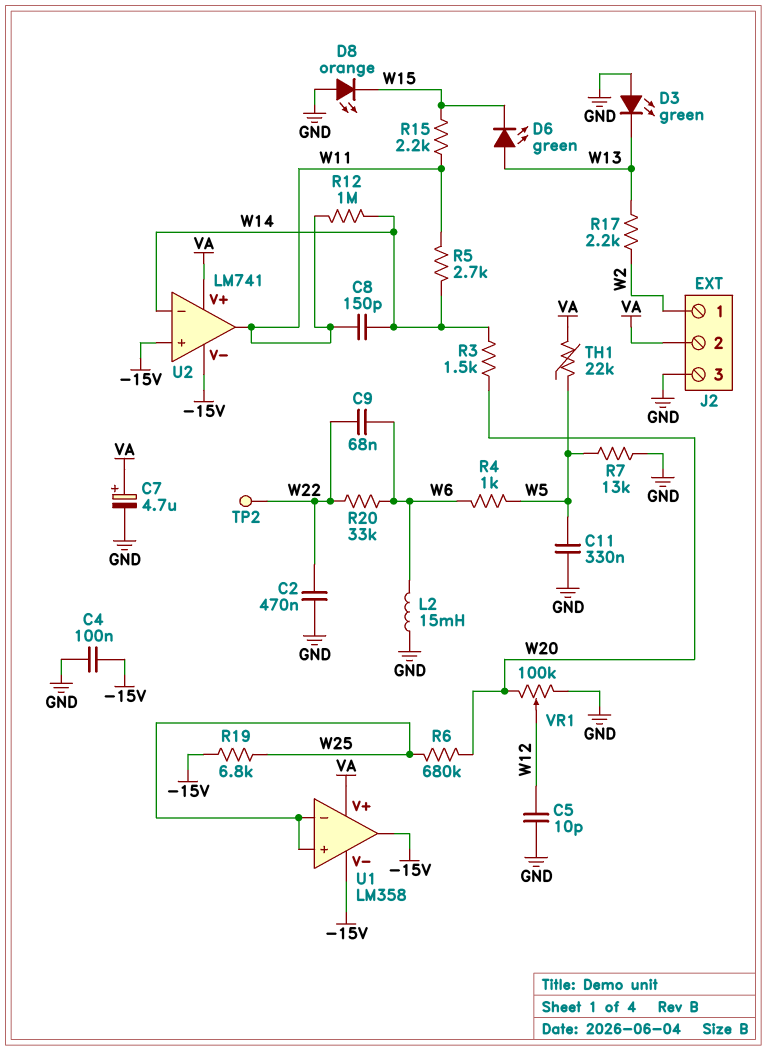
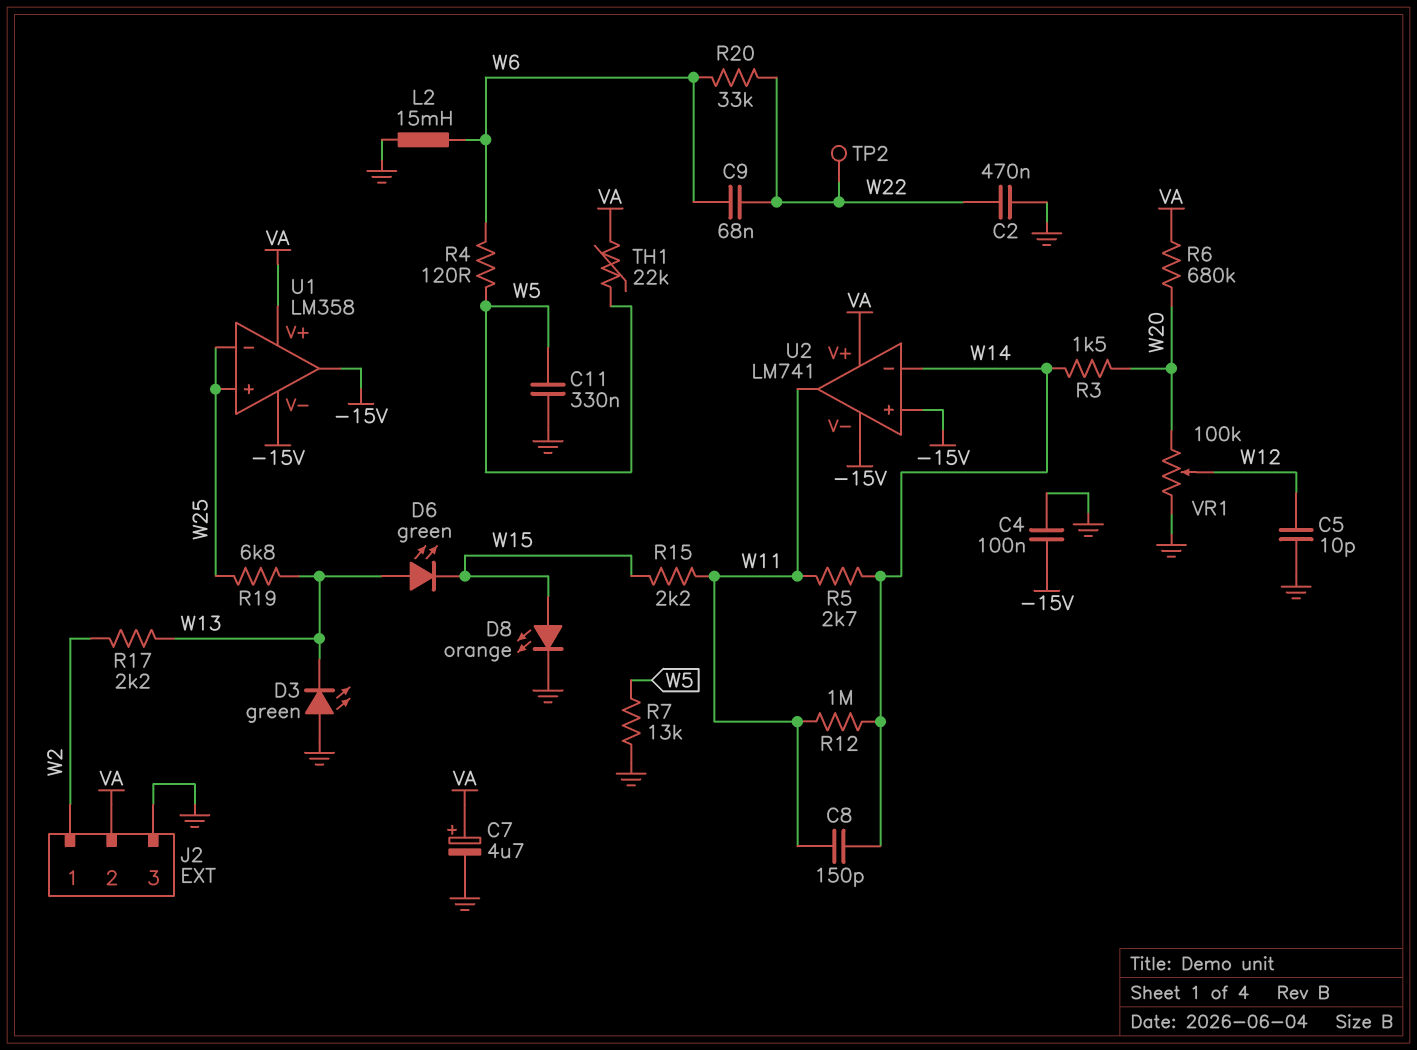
D8: LED orange (A GND, K W15) -> LED orange (A W15, K GND)
R4: 1k (W5, W6) -> 120 (W5, W6)
R6: 680k (W20, W25) -> 680k (VA, W20)
R19: 6.8k (-15V, W25) -> 6.8k (W13, W25)

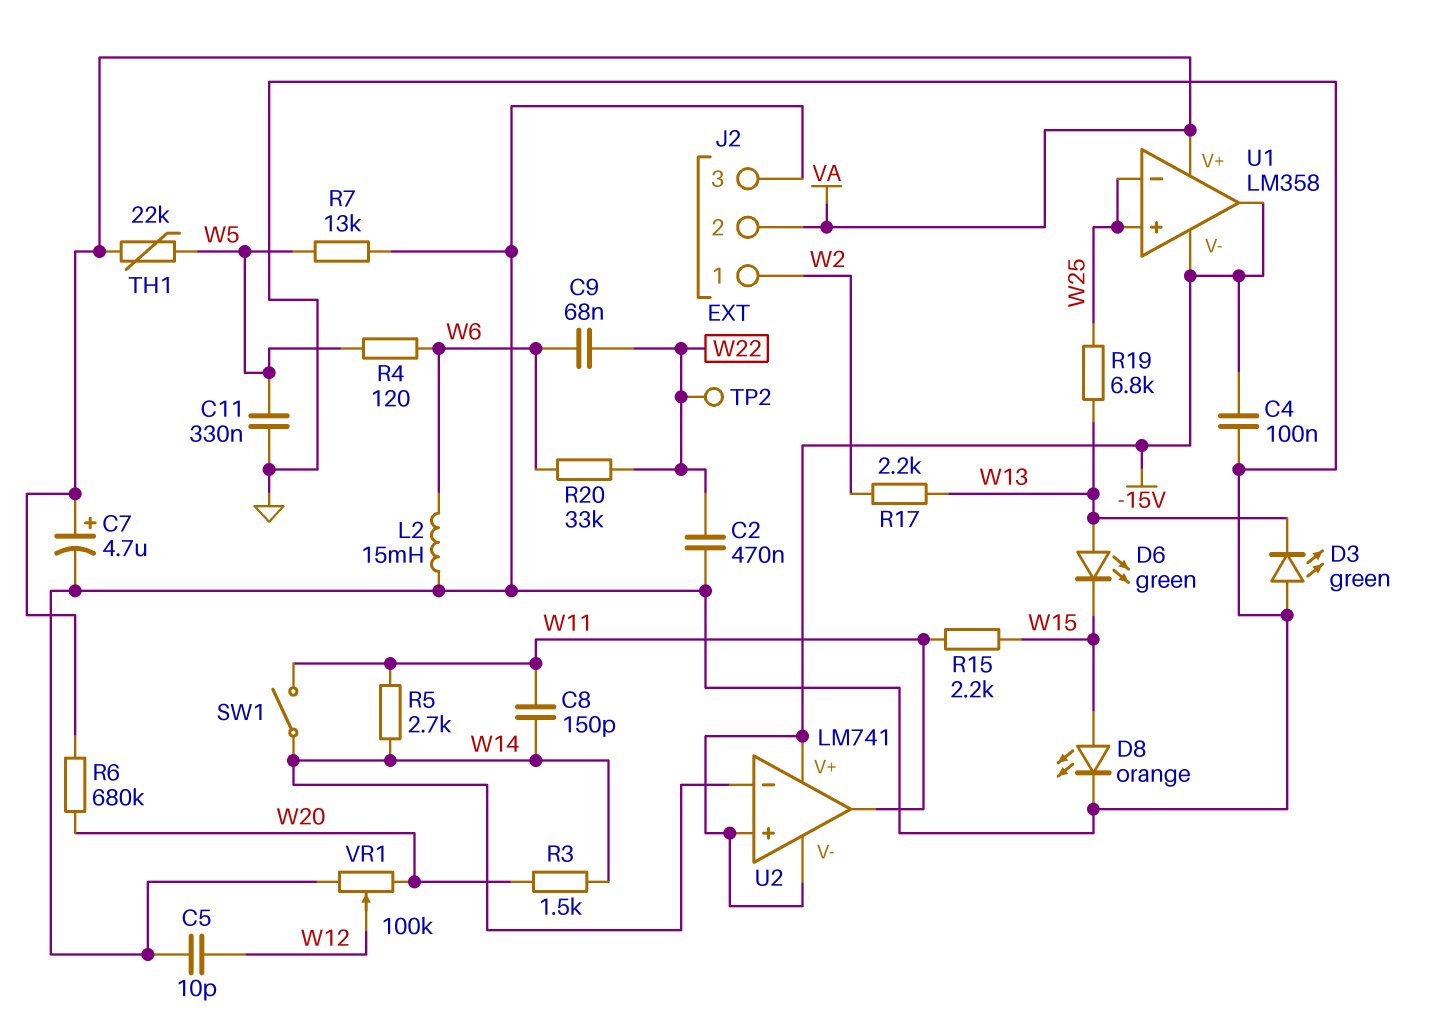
R12: 1M (W11, W14) -> none
SW1: none -> switch (W11, W14)
U2 pin V+: VA -> -15V

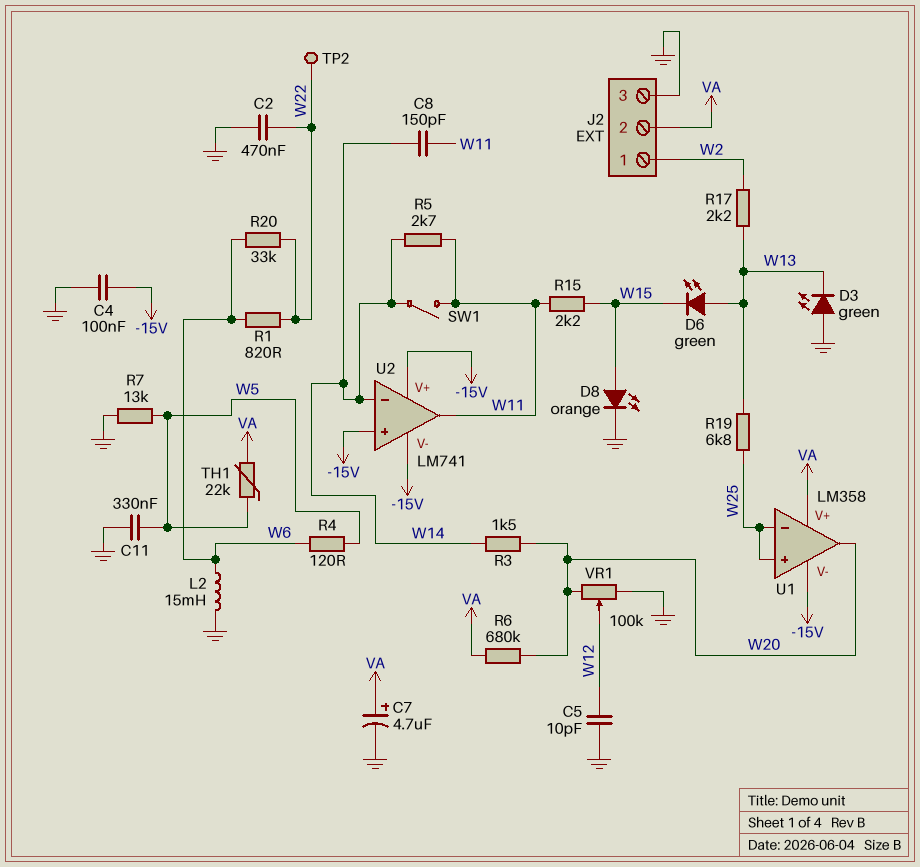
C9: 68nF (W6, W22) -> none
R1: none -> 820 (W6, W22)
U1 pin out: -15V -> W20

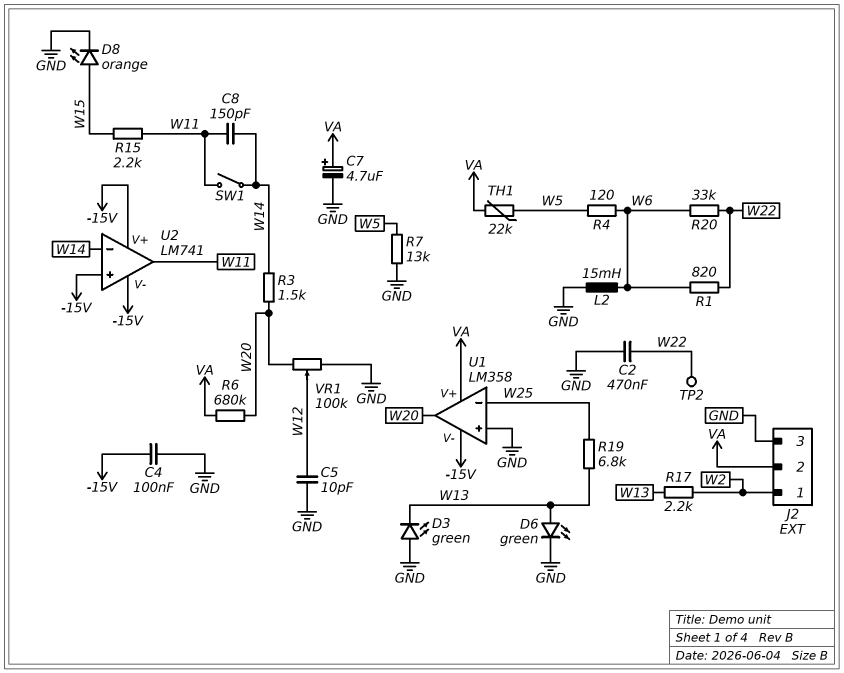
C11: 330nF (GND, W5) -> none
D6: LED green (A W13, K W15) -> LED green (A W13, K GND)
R5: 2.7k (W11, W14) -> none
U1 pin in+: W25 -> GND

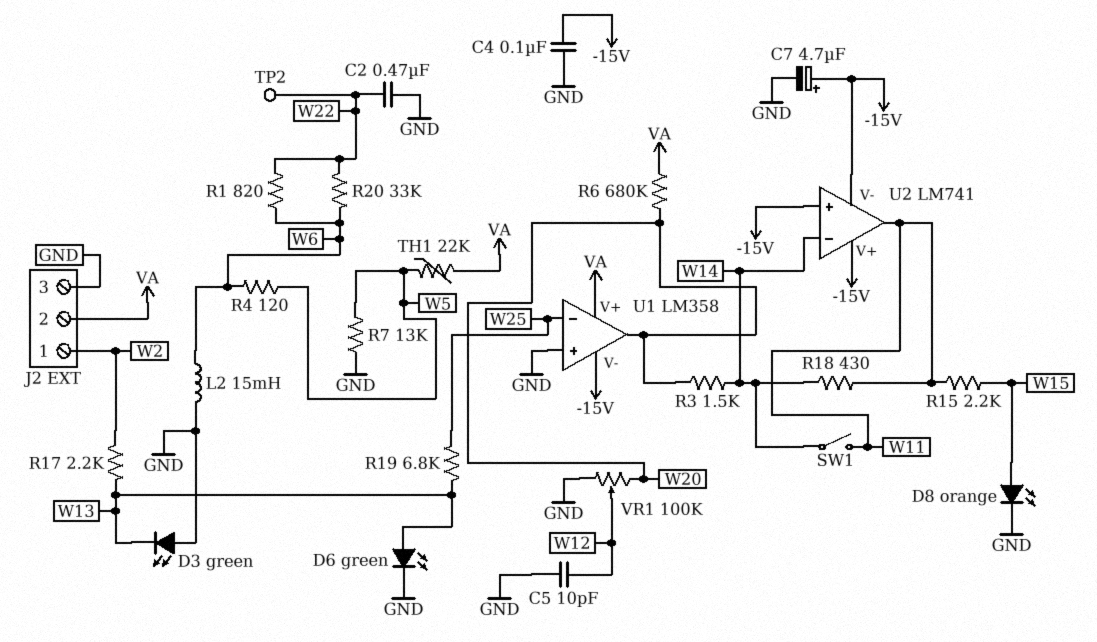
C7: 4.7uF (plus VA, minus GND) -> 4.7uF (plus -15V, minus GND)
C8: 150pF (W11, W14) -> none
R18: none -> 430 (W11, W14)

